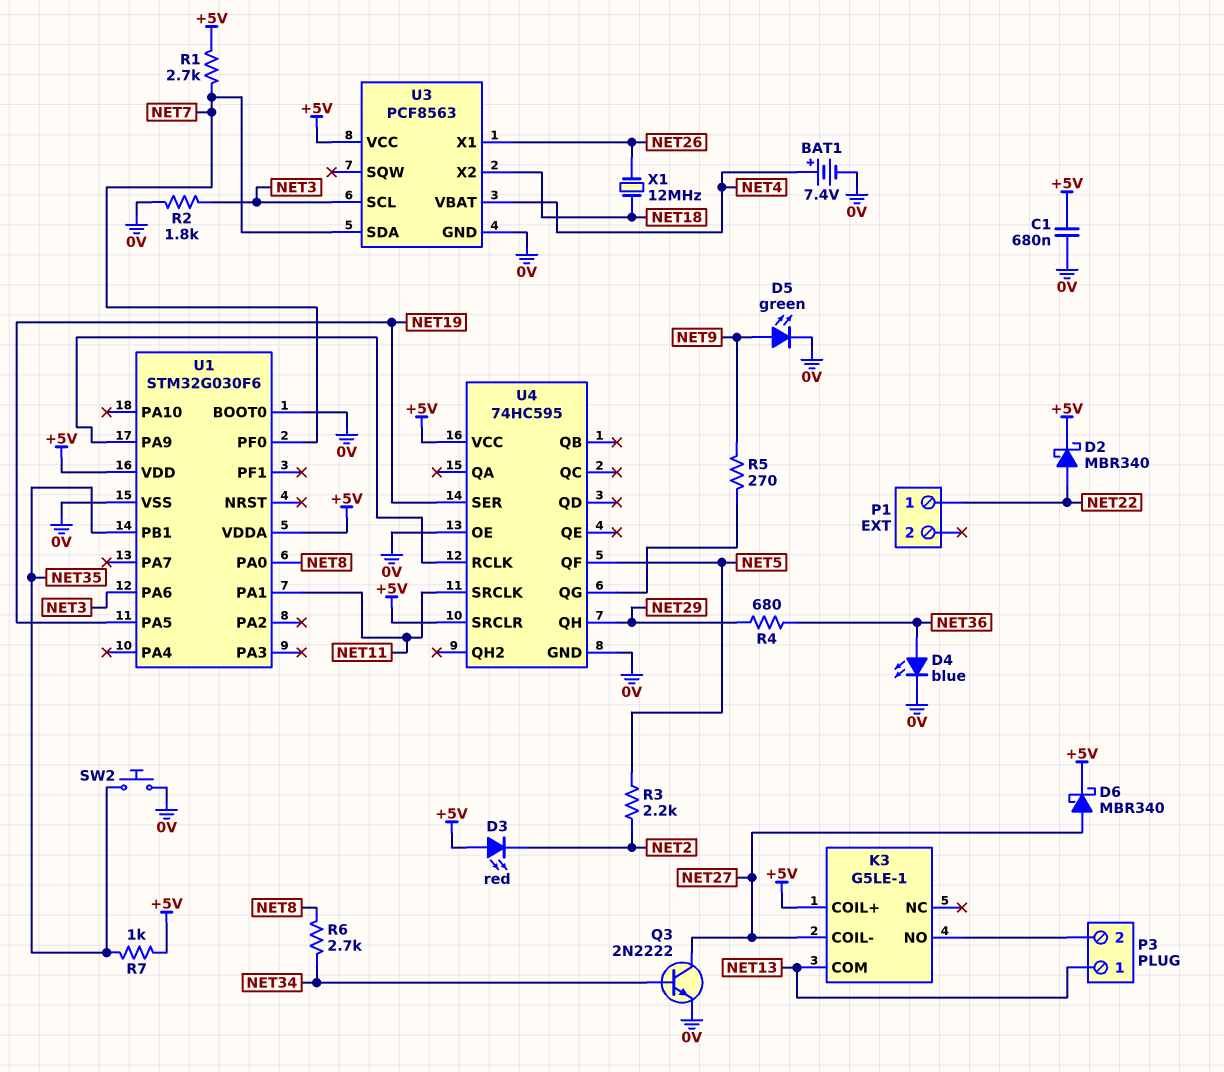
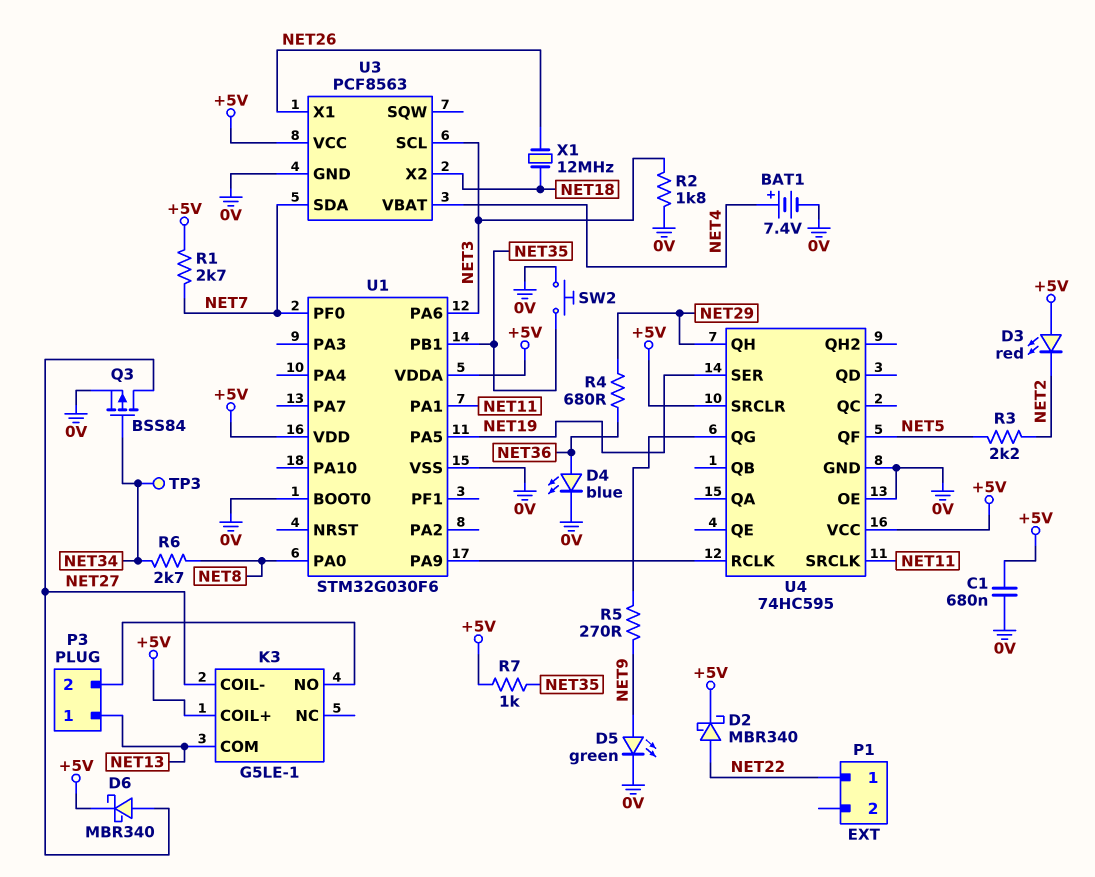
Q3: NPN 2N2222 (B NET34, C NET27, E 0V) -> PMOS BSS84 (G NET34, D NET27, S 0V)
TP3: none -> test point (NET34)

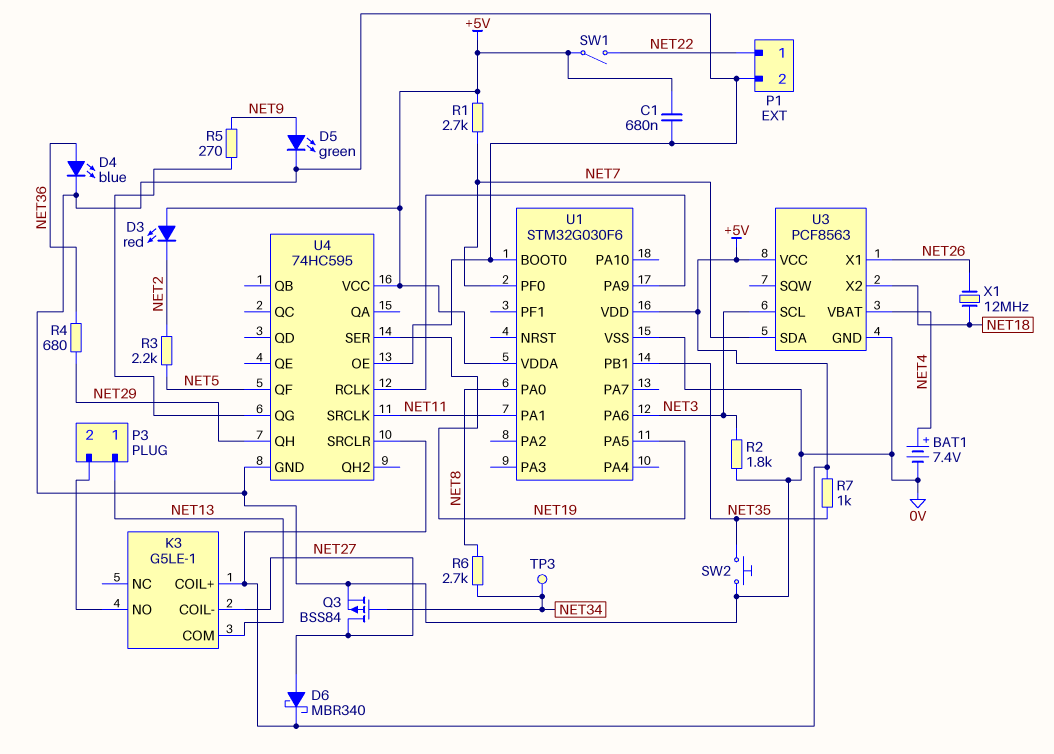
D2: schottky MBR340 (A NET22, K +5V) -> none
P1 pin 2: none -> 0V
SW1: none -> switch (+5V, NET22)

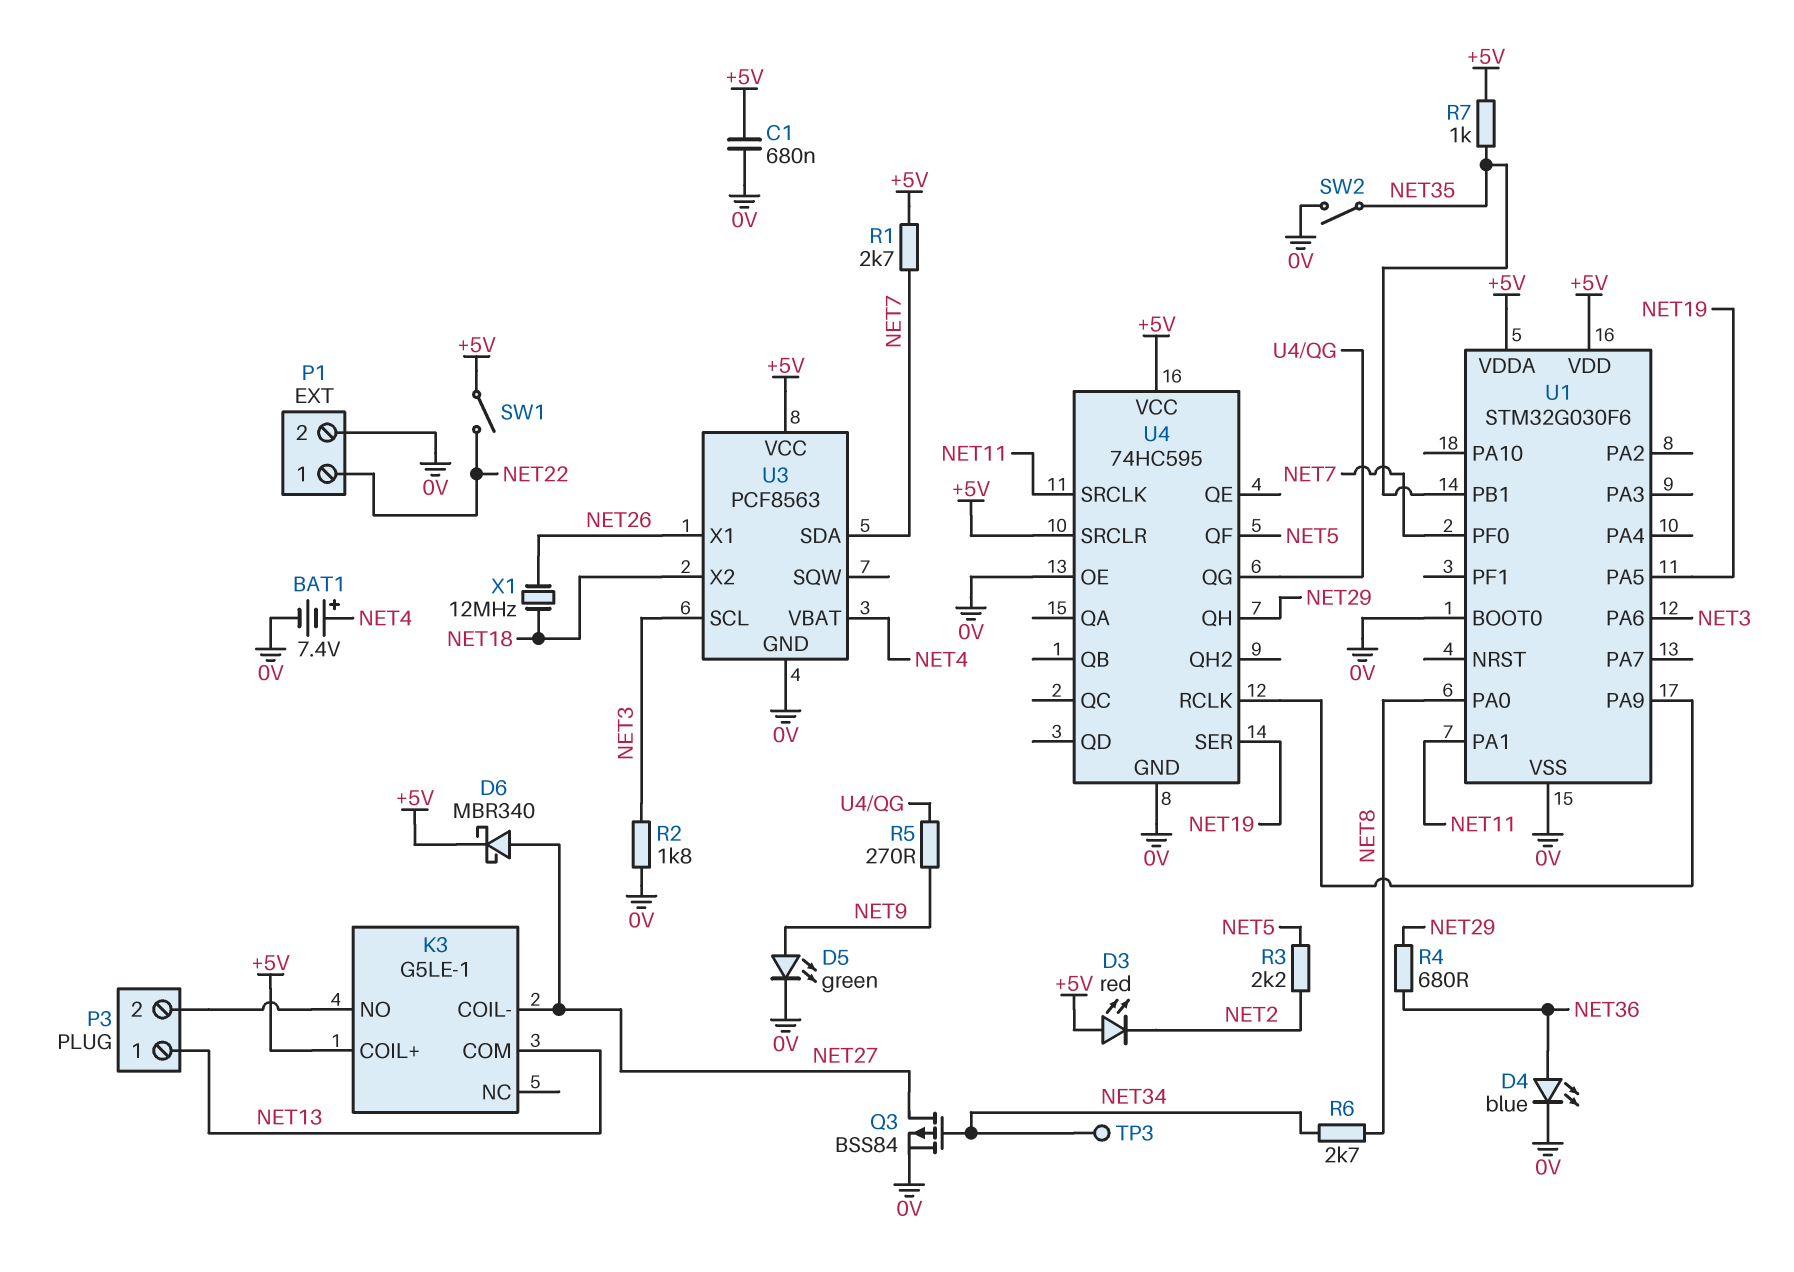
SW2: button (0V, NET35) -> switch (0V, NET35)

